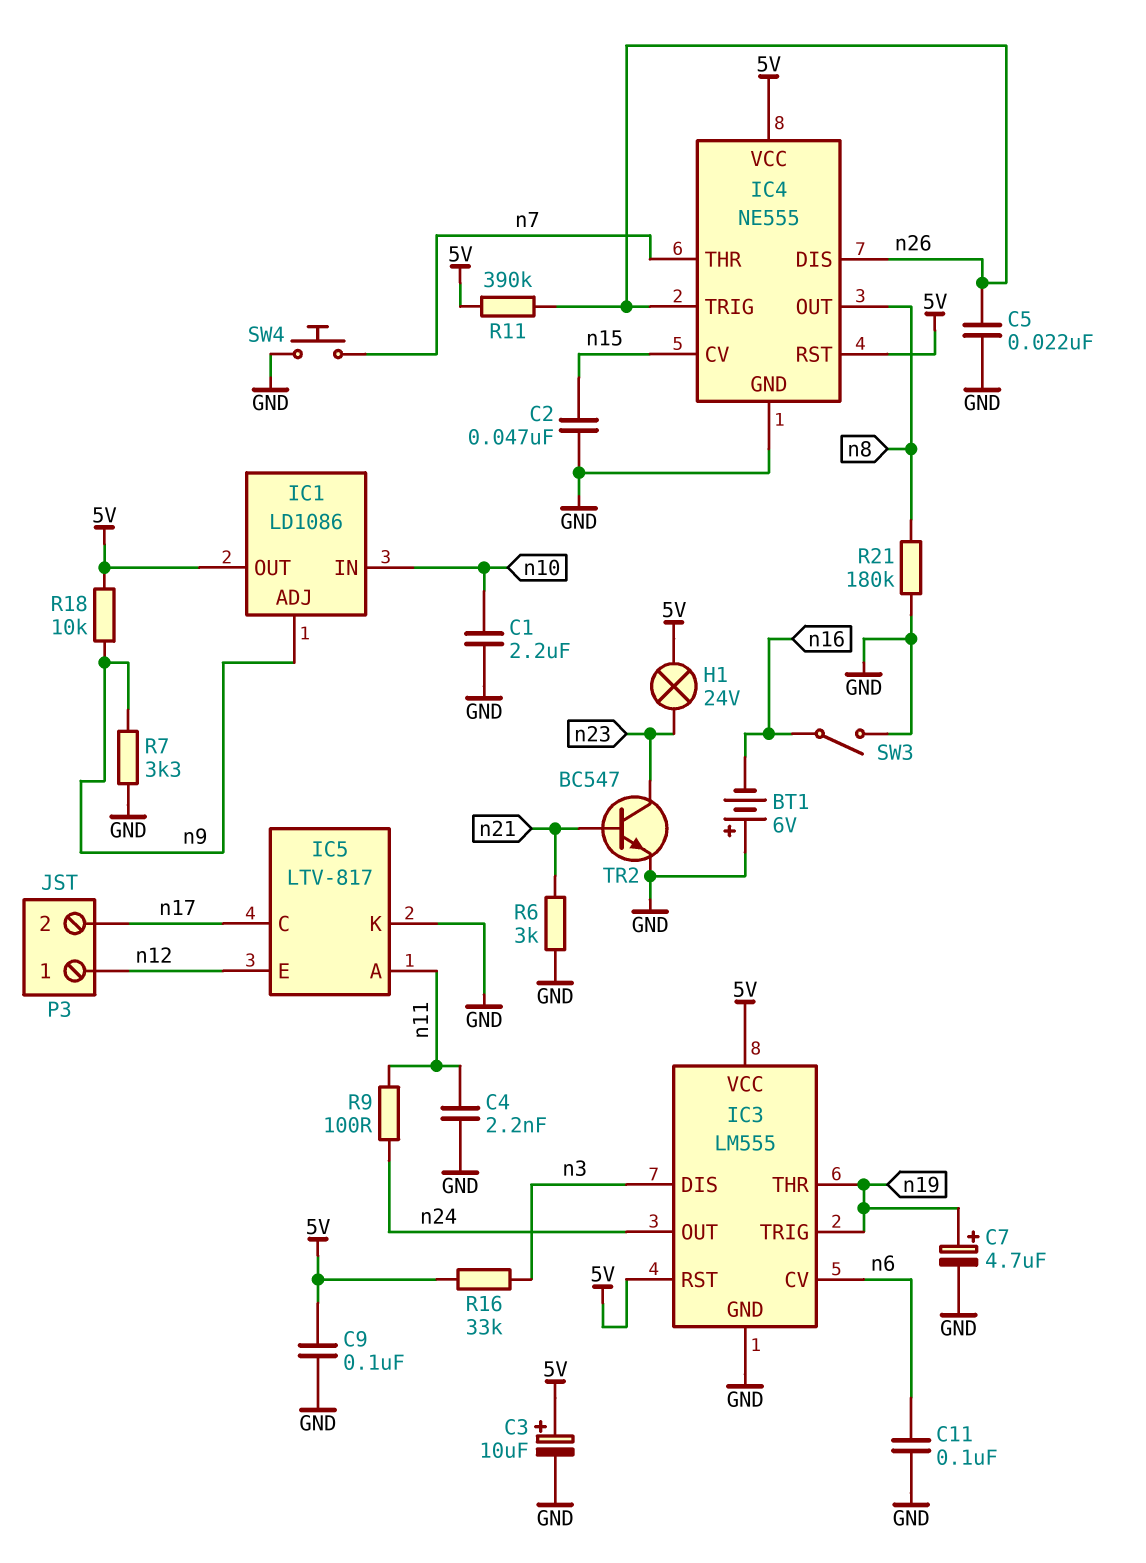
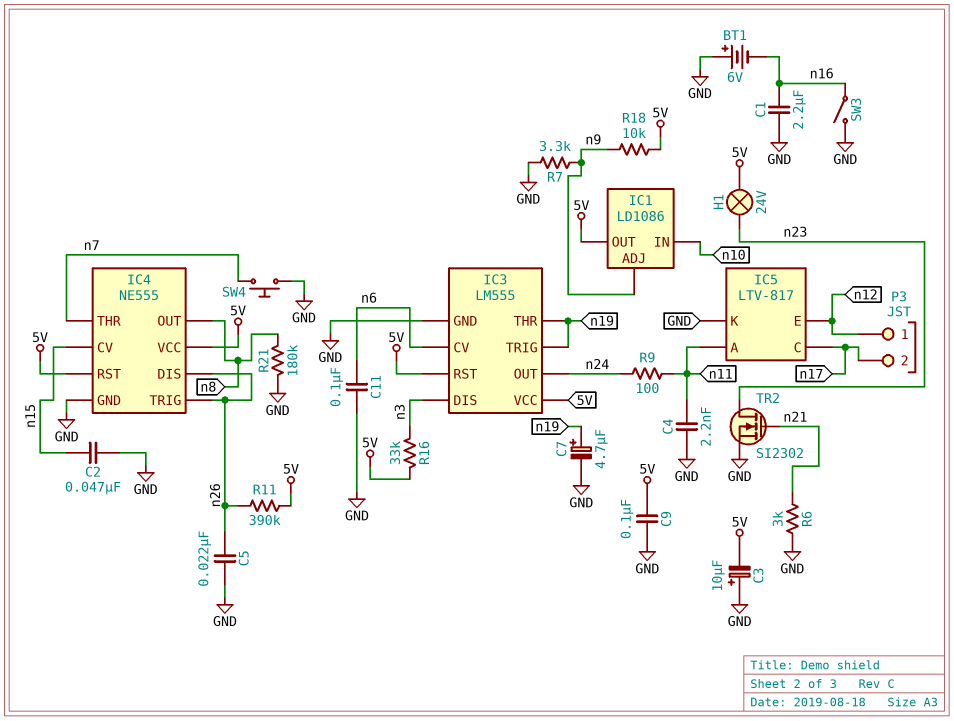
C1: 2.2uF (GND, n10) -> 2.2uF (GND, n16)
C3: 10uF (plus 5V, minus GND) -> 10uF (plus GND, minus 5V)
TR2: NPN BC547 (B n21, C n23, E GND) -> NMOS SI2302 (G n21, D n23, S GND)

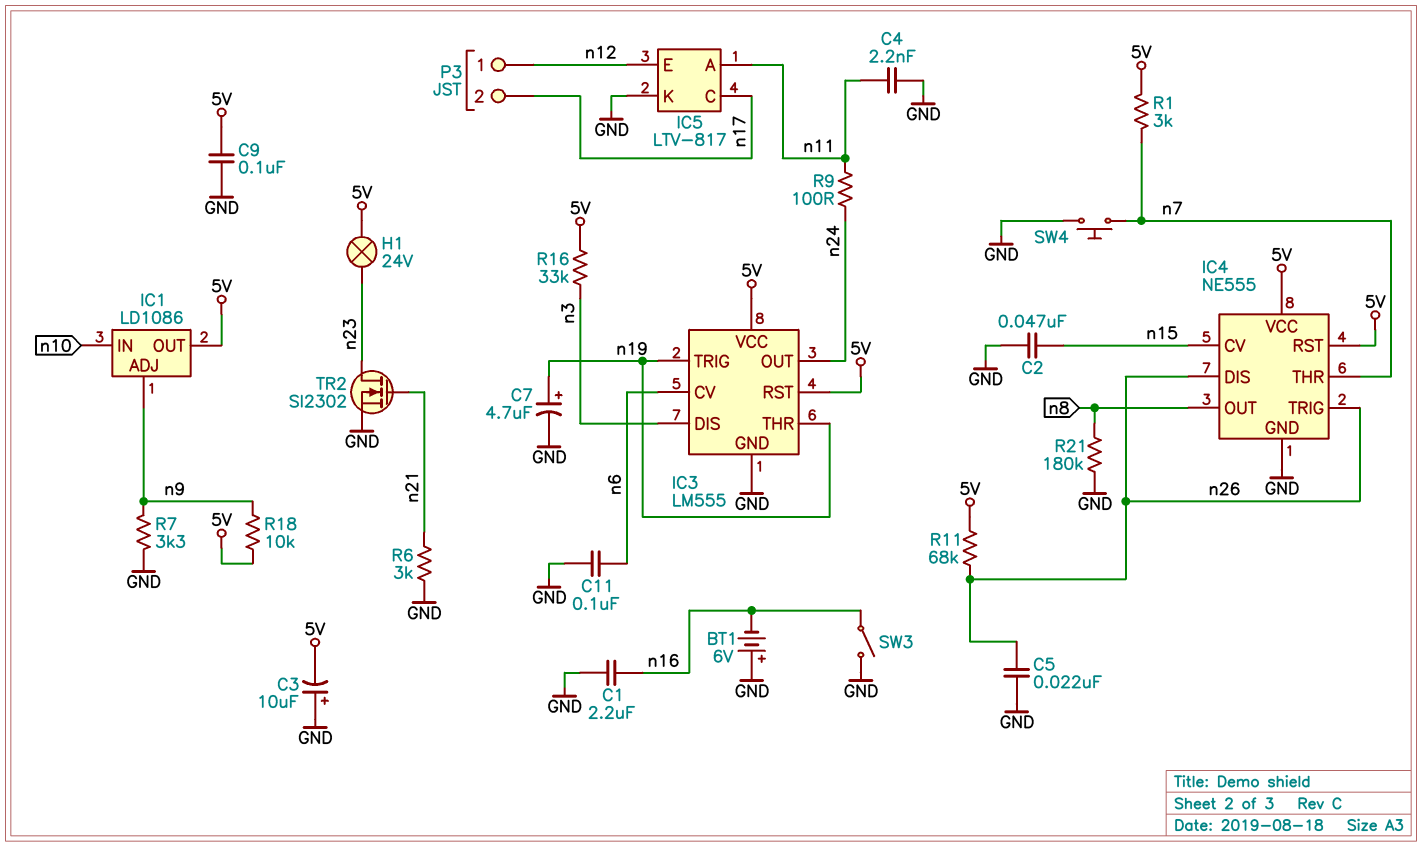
R1: none -> 3k (5V, n7)
R11: 390k (5V, n26) -> 68k (5V, n26)

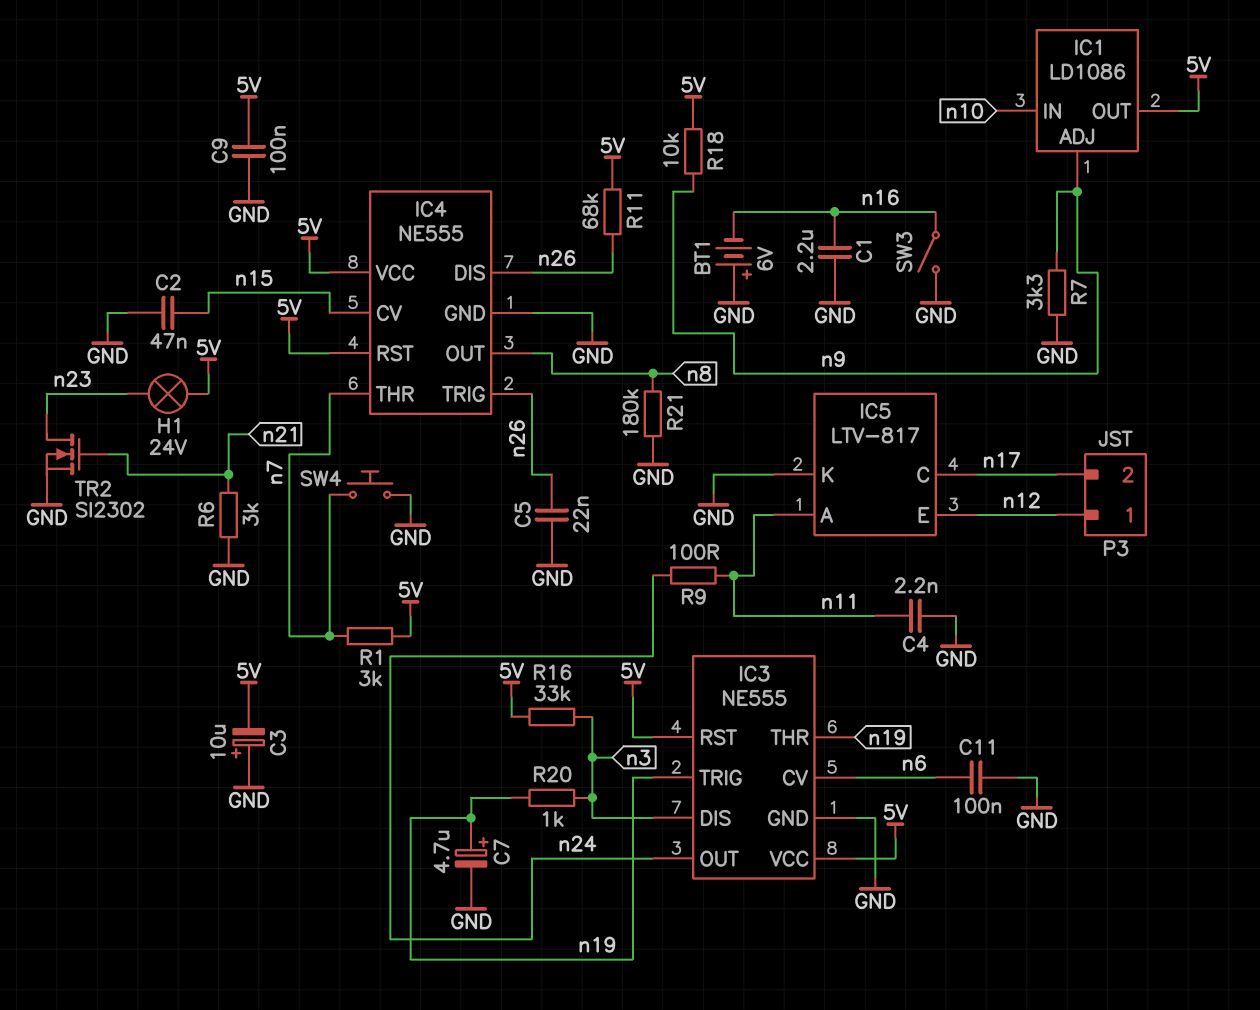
IC3: LM555 -> NE555
R20: none -> 1k (n3, n19)

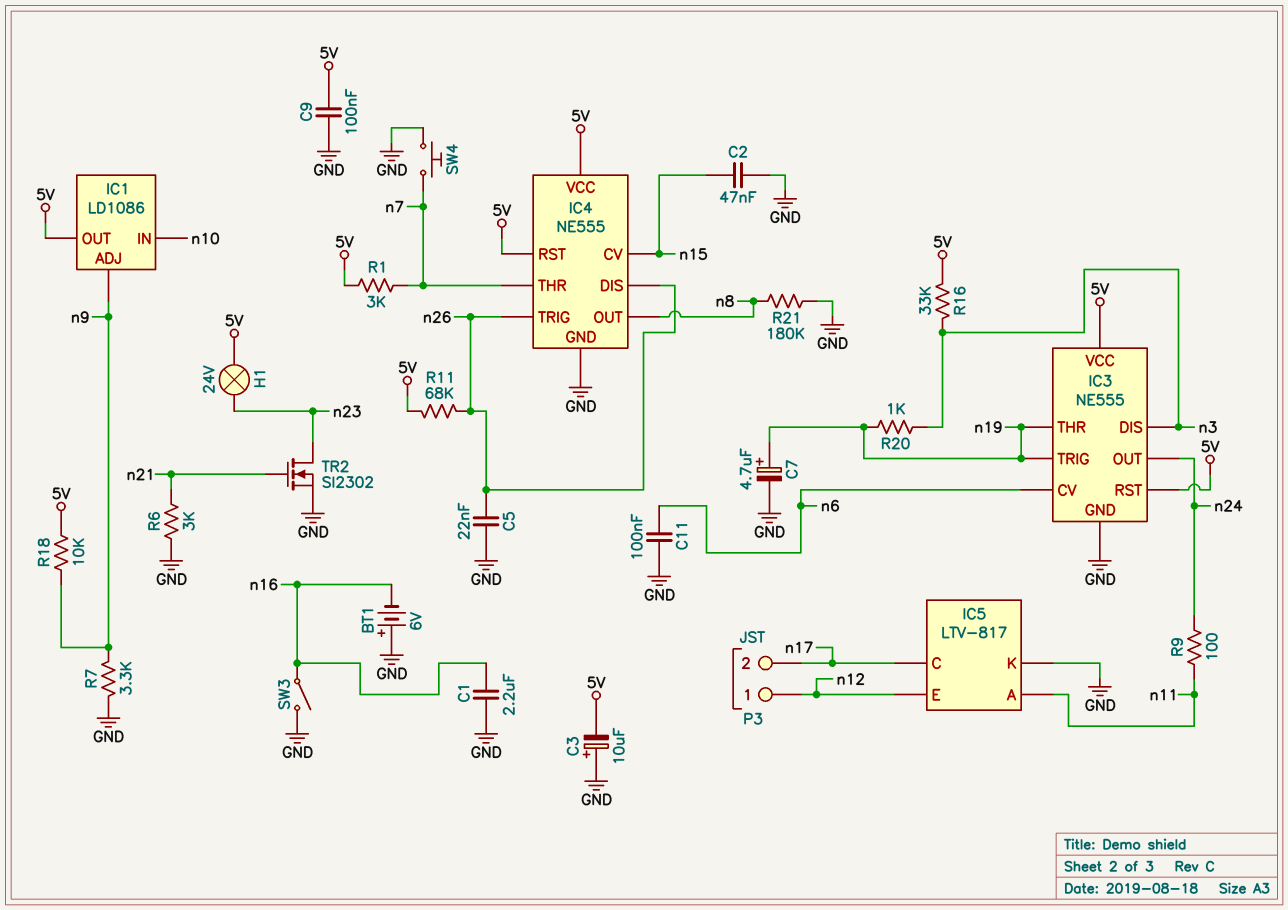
C4: 2.2nF (GND, n11) -> none

